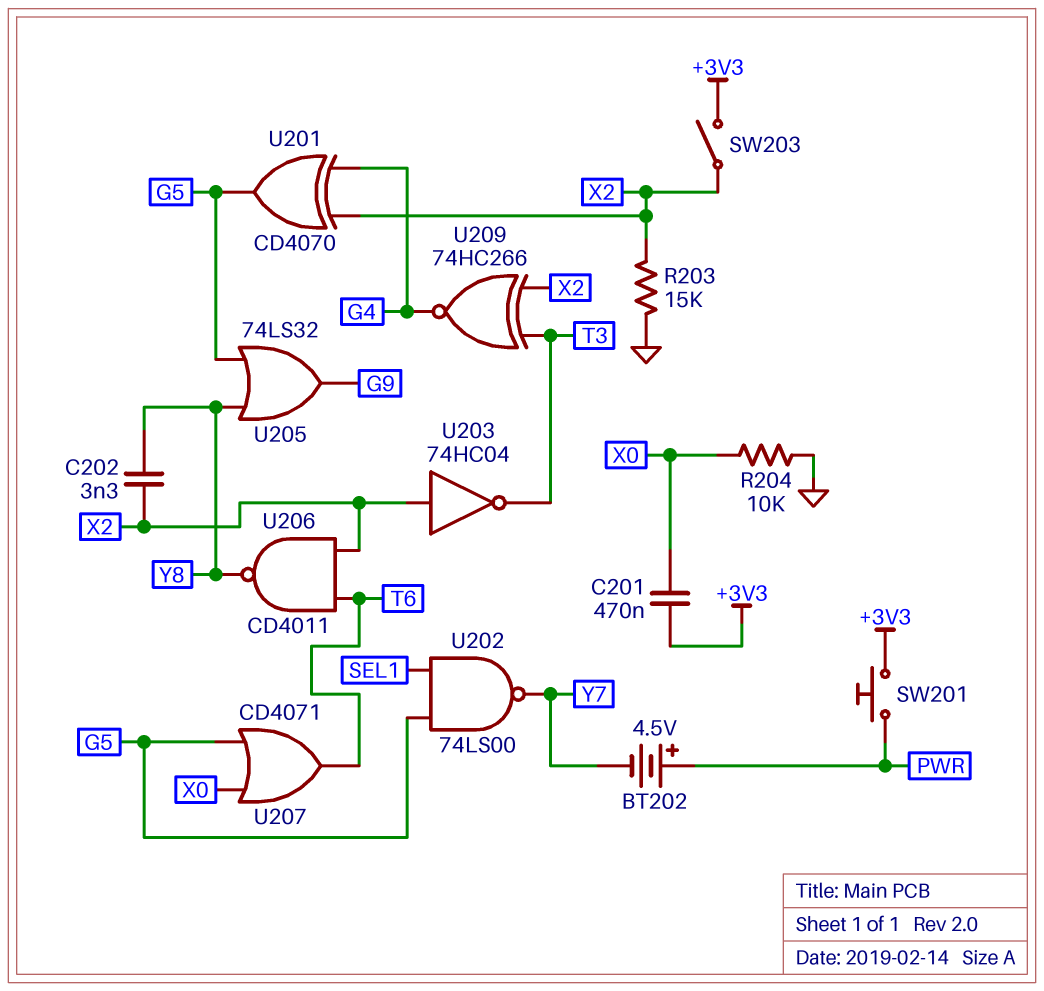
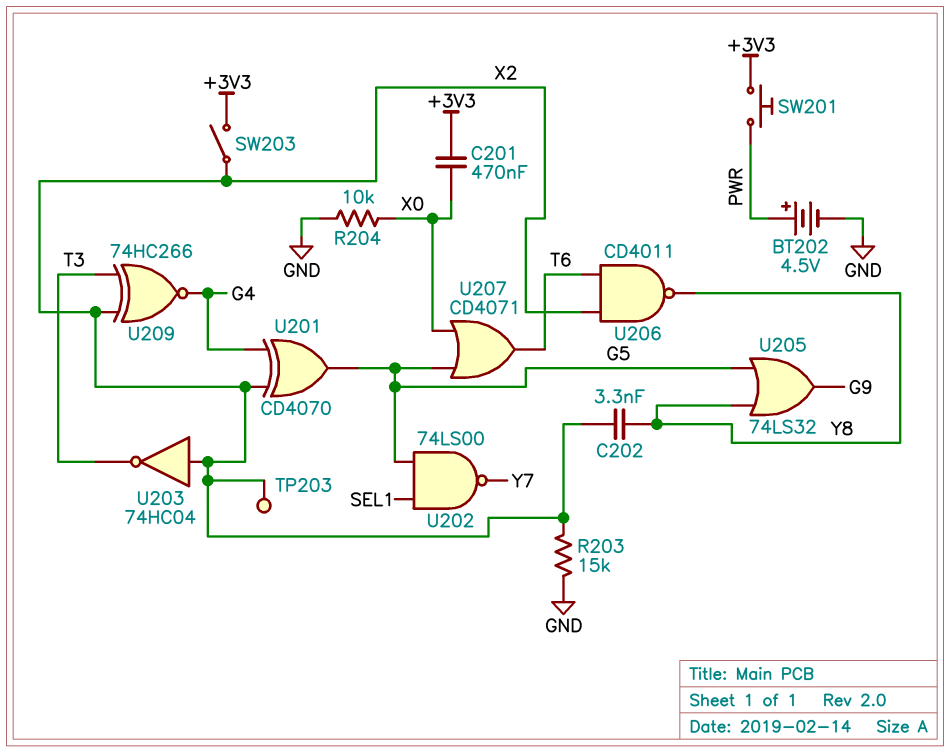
BT202: 4.5V (plus PWR, minus Y7) -> 4.5V (plus PWR, minus GND)
TP203: none -> test point (X2)

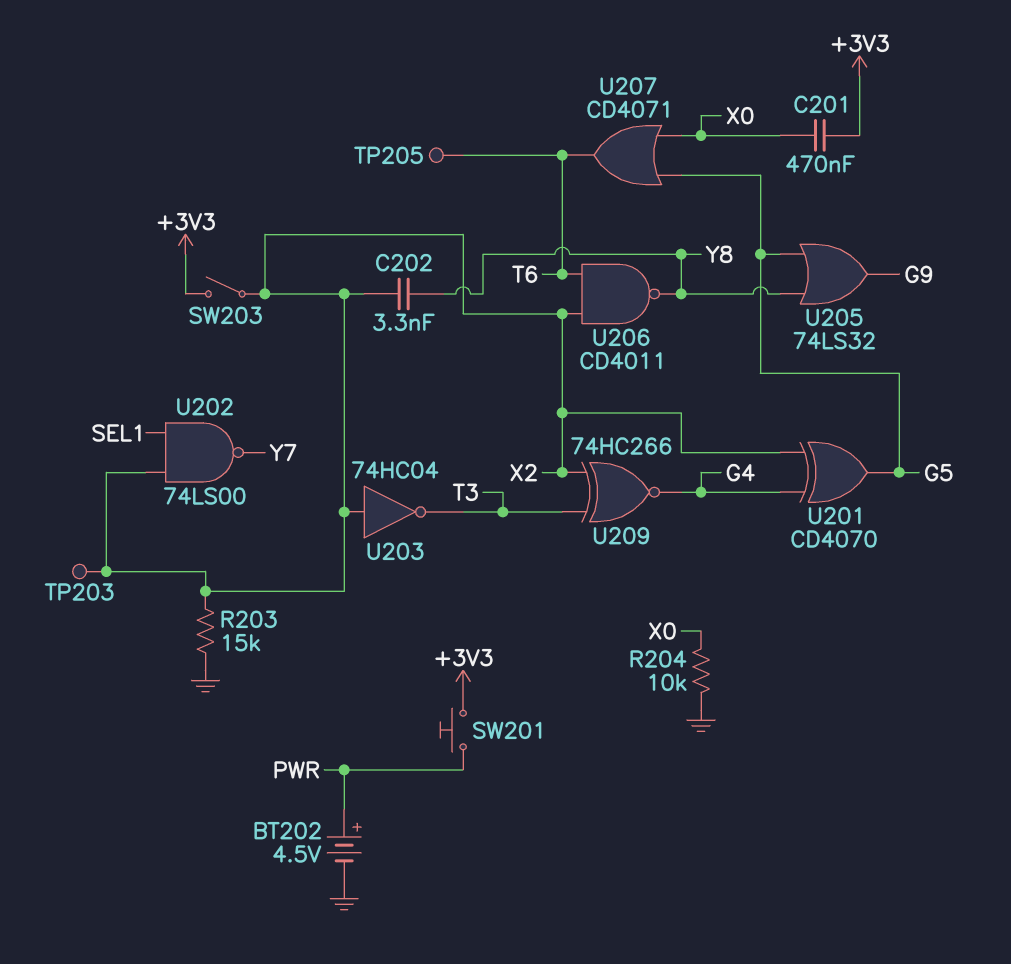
TP205: none -> test point (T6)
U202: NAND 74LS00 (in G5, in SEL1, out Y7) -> NAND 74LS00 (in SEL1, in X2, out Y7)

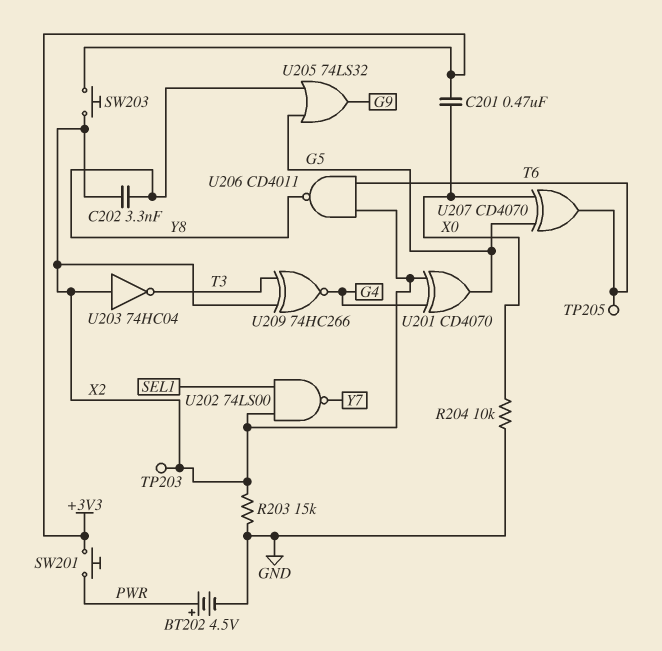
SW203: switch (+3V3, X2) -> button (+3V3, X2)
U207: OR CD4071 (in G5, in X0, out T6) -> XOR CD4070 (in G5, in X0, out T6)

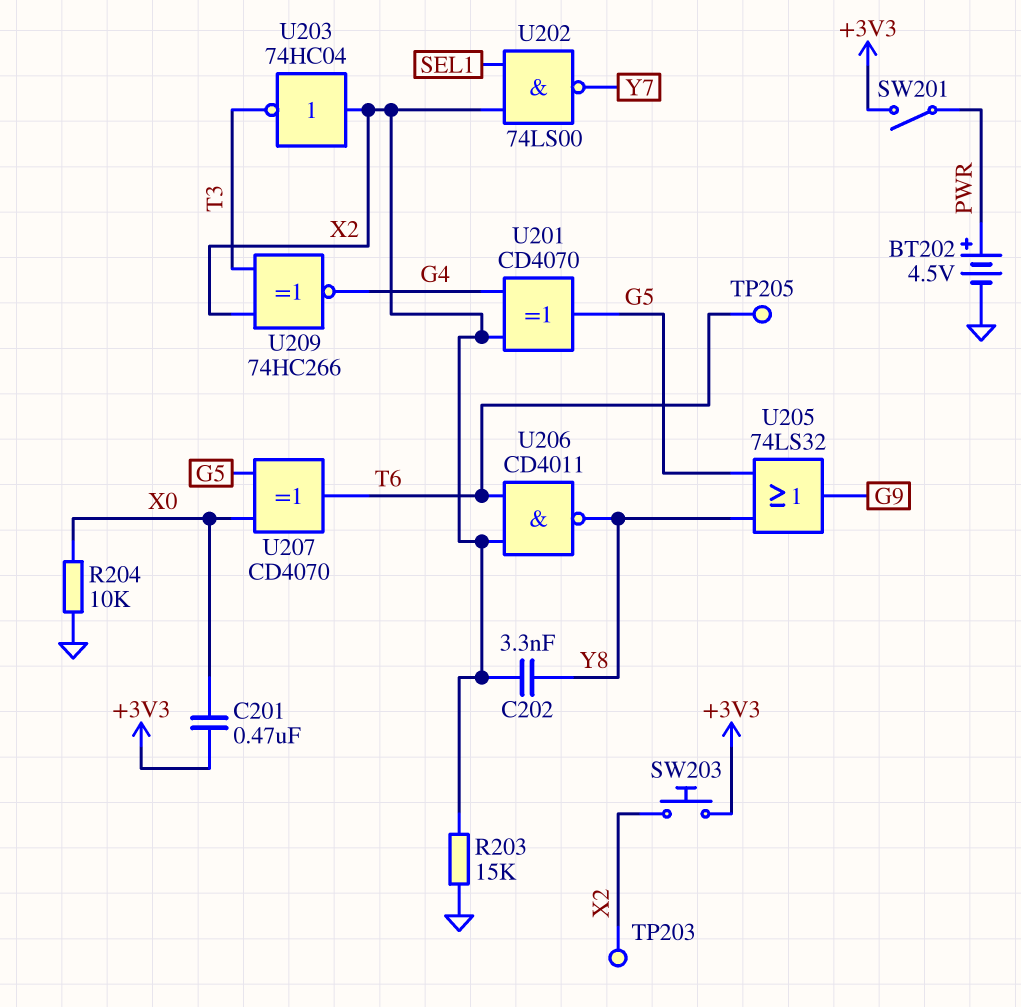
SW201: button (+3V3, PWR) -> switch (+3V3, PWR)

